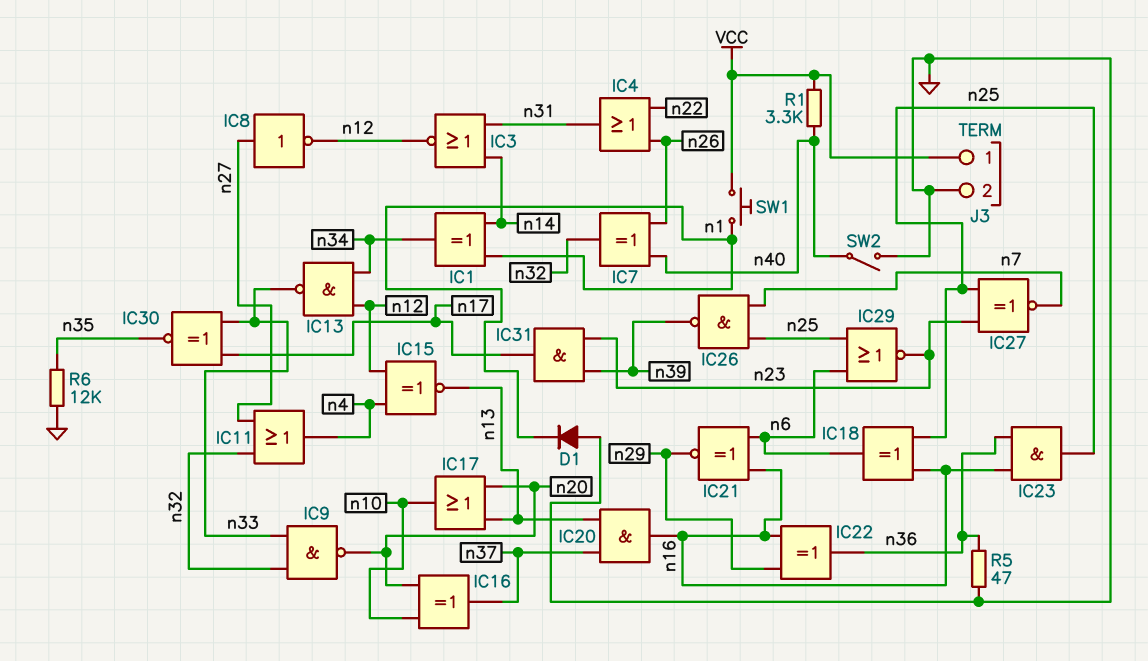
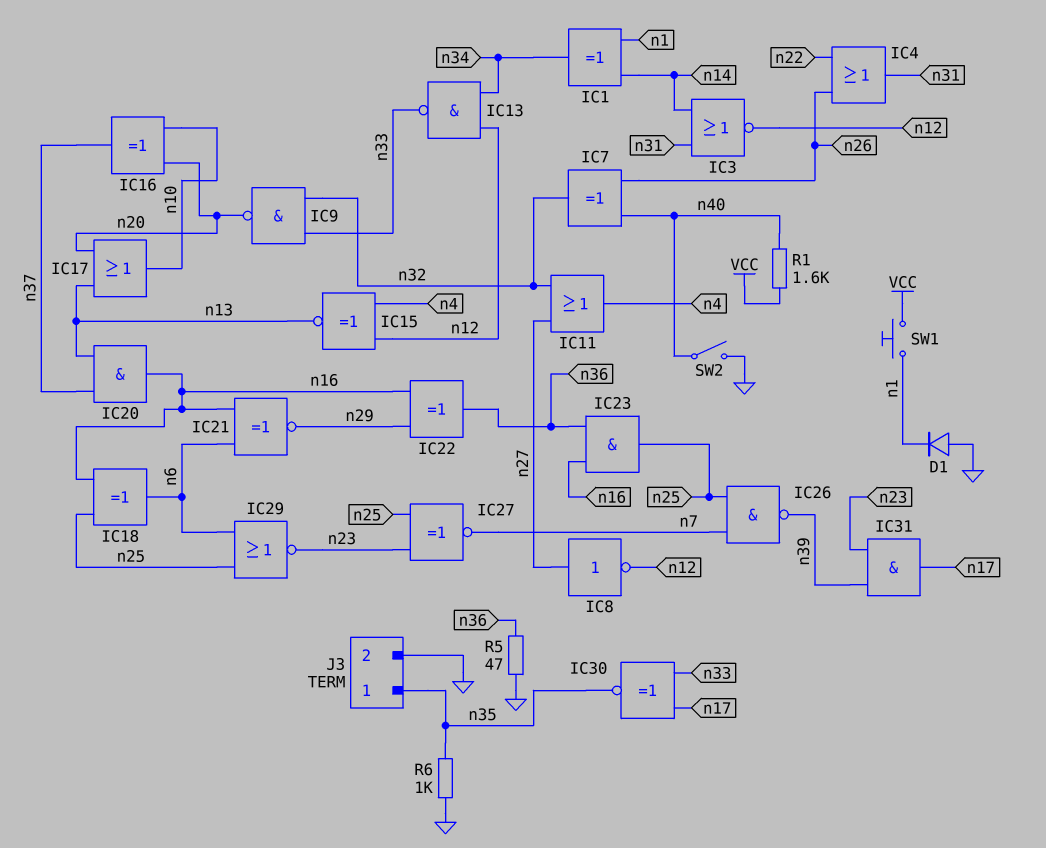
J3 pin 1: VCC -> n35
R1: 3.3k (VCC, n40) -> 1.6k (VCC, n40)
R6: 12k (GND, n35) -> 1k (GND, n35)

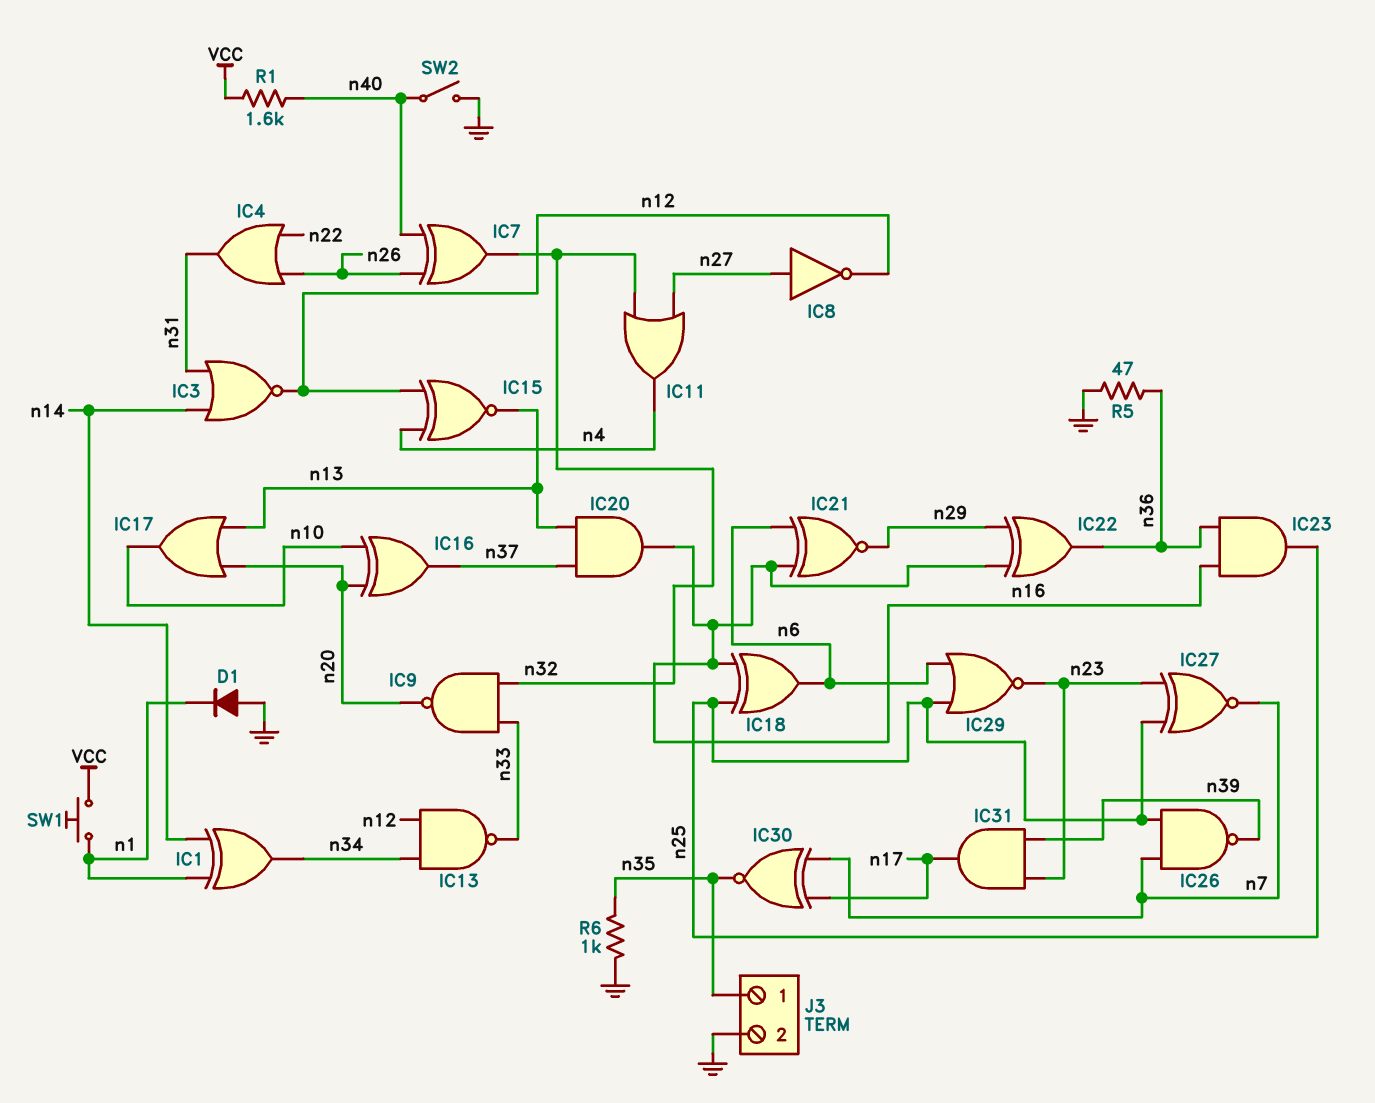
IC30: XNOR (in n17, in n33, out n35) -> XNOR (in n7, in n17, out n35)

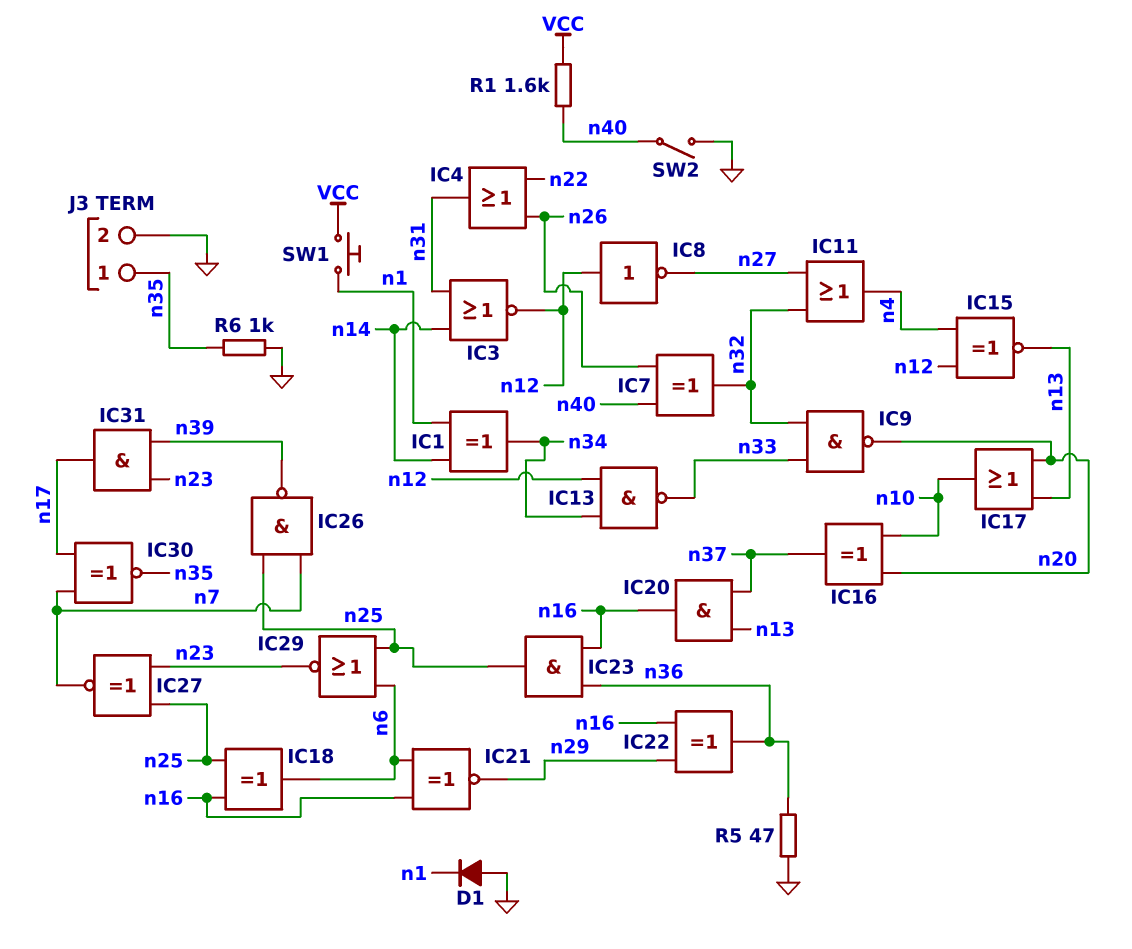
IC8: NOT (in n27, out n12) -> NOT (in n12, out n27)

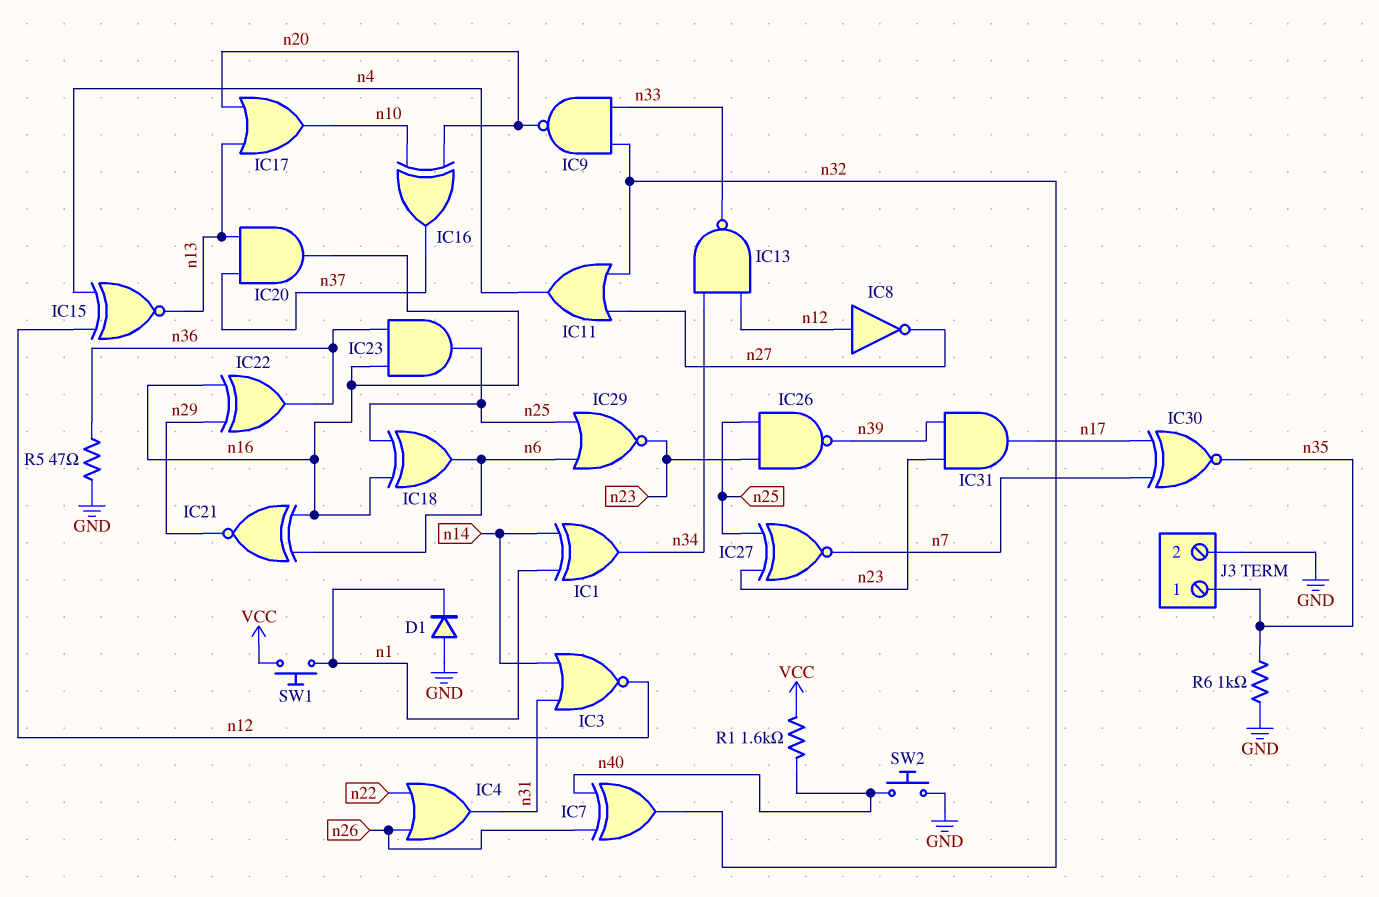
IC26: NAND (in n7, in n25, out n39) -> NAND (in n23, in n25, out n39)
SW2: switch (GND, n40) -> button (GND, n40)

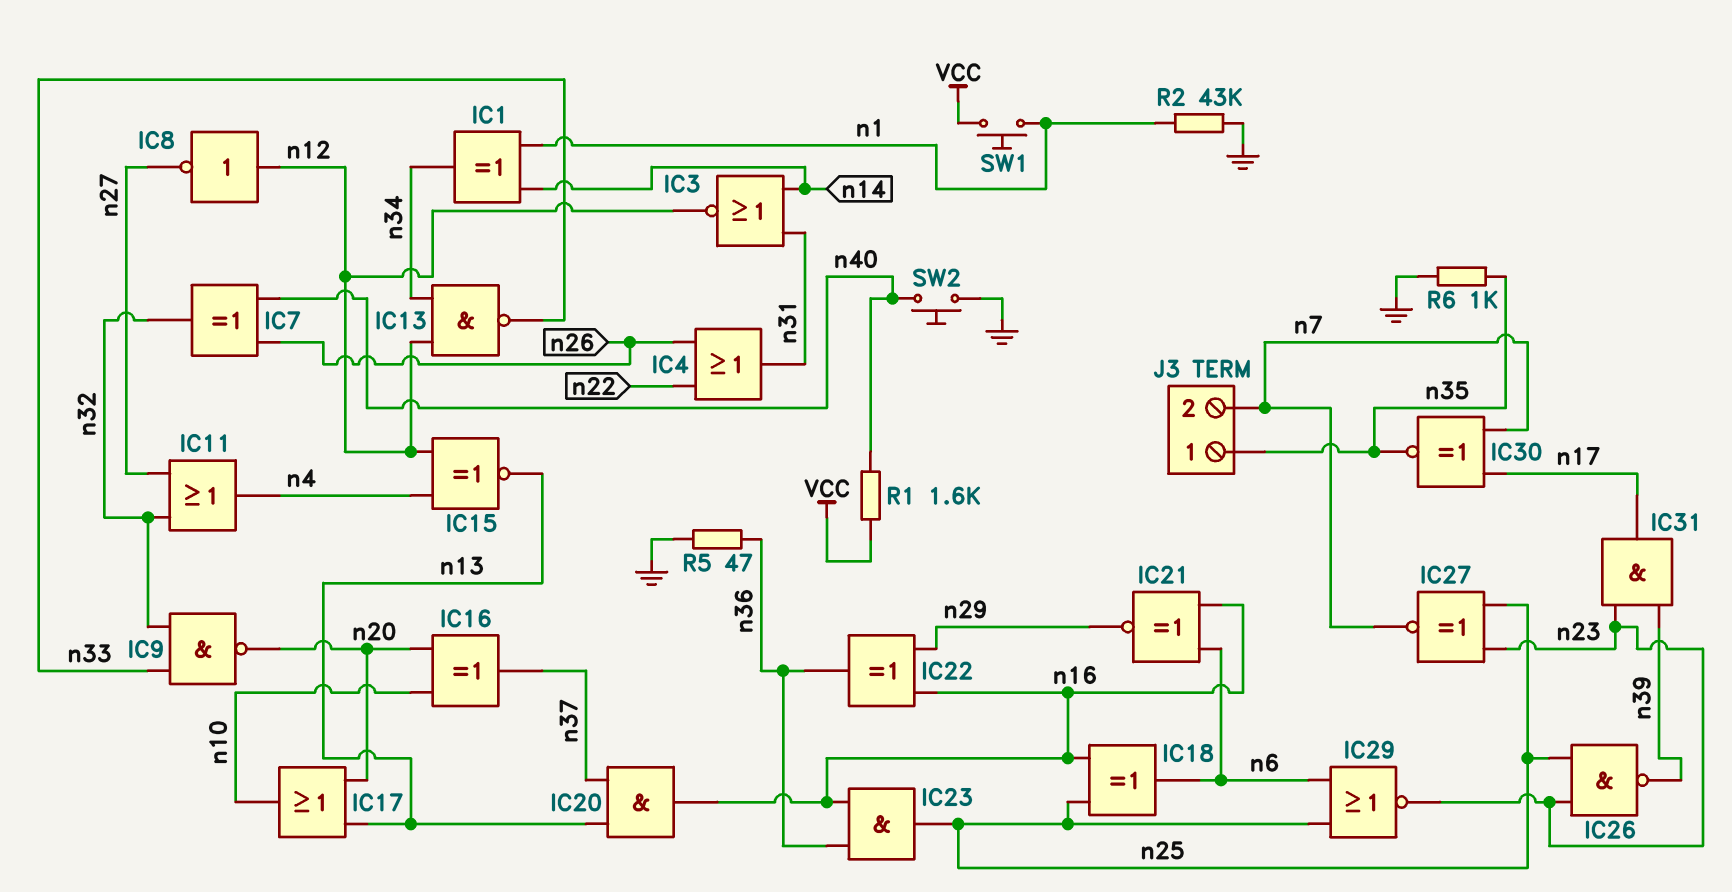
D1: diode (A GND, K n1) -> none
J3 pin 2: GND -> n7
R2: none -> 43k (GND, n1)

